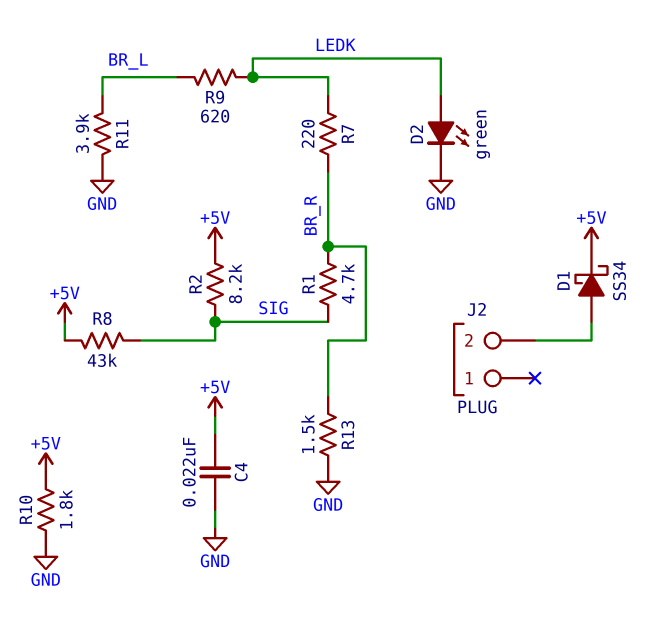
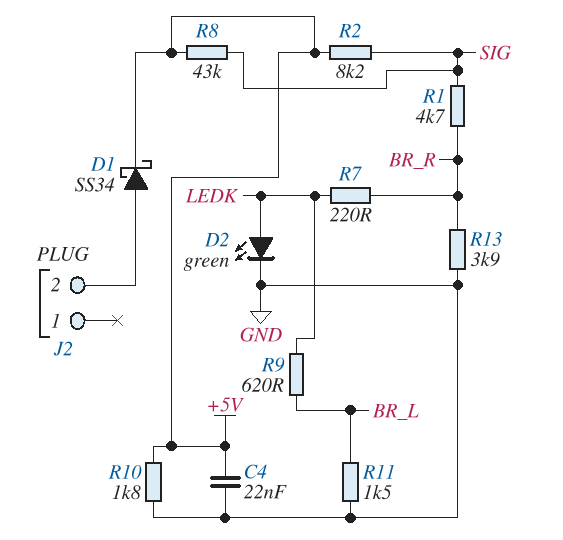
R11: 3.9k (BR_L, GND) -> 1.5k (BR_L, GND)
R13: 1.5k (BR_R, GND) -> 3.9k (BR_R, GND)

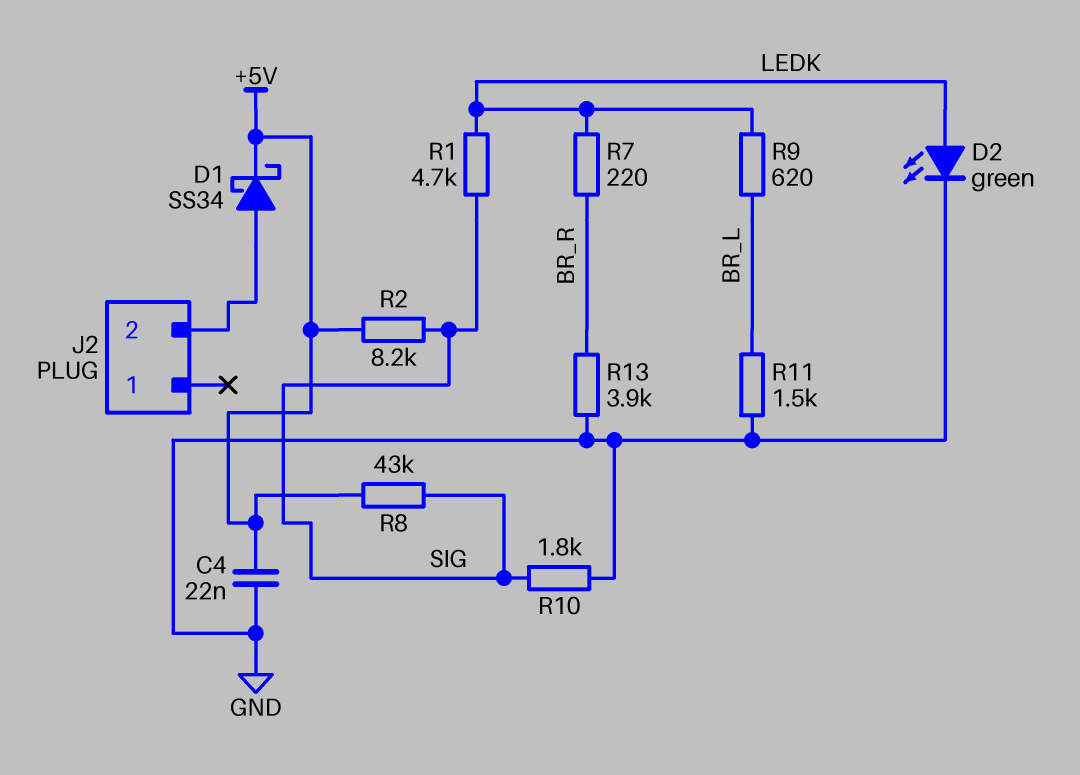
R1: 4.7k (BR_R, SIG) -> 4.7k (LEDK, SIG)
R10: 1.8k (+5V, GND) -> 1.8k (GND, SIG)

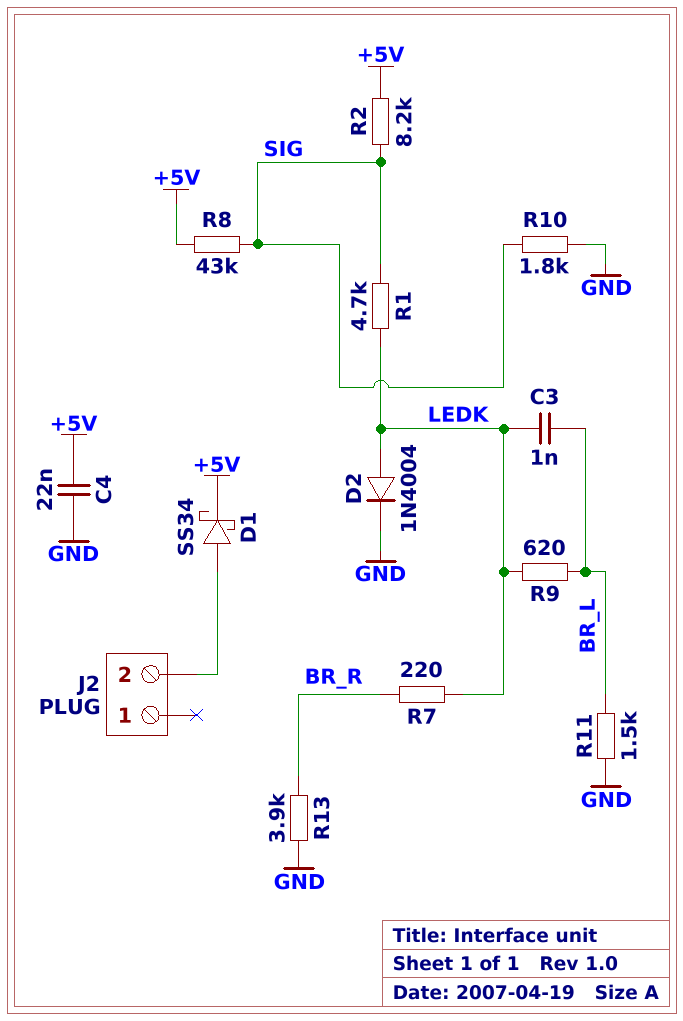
C3: none -> 1nF (BR_L, LEDK)
D2: LED green (A LEDK, K GND) -> diode 1N4004 (A LEDK, K GND)

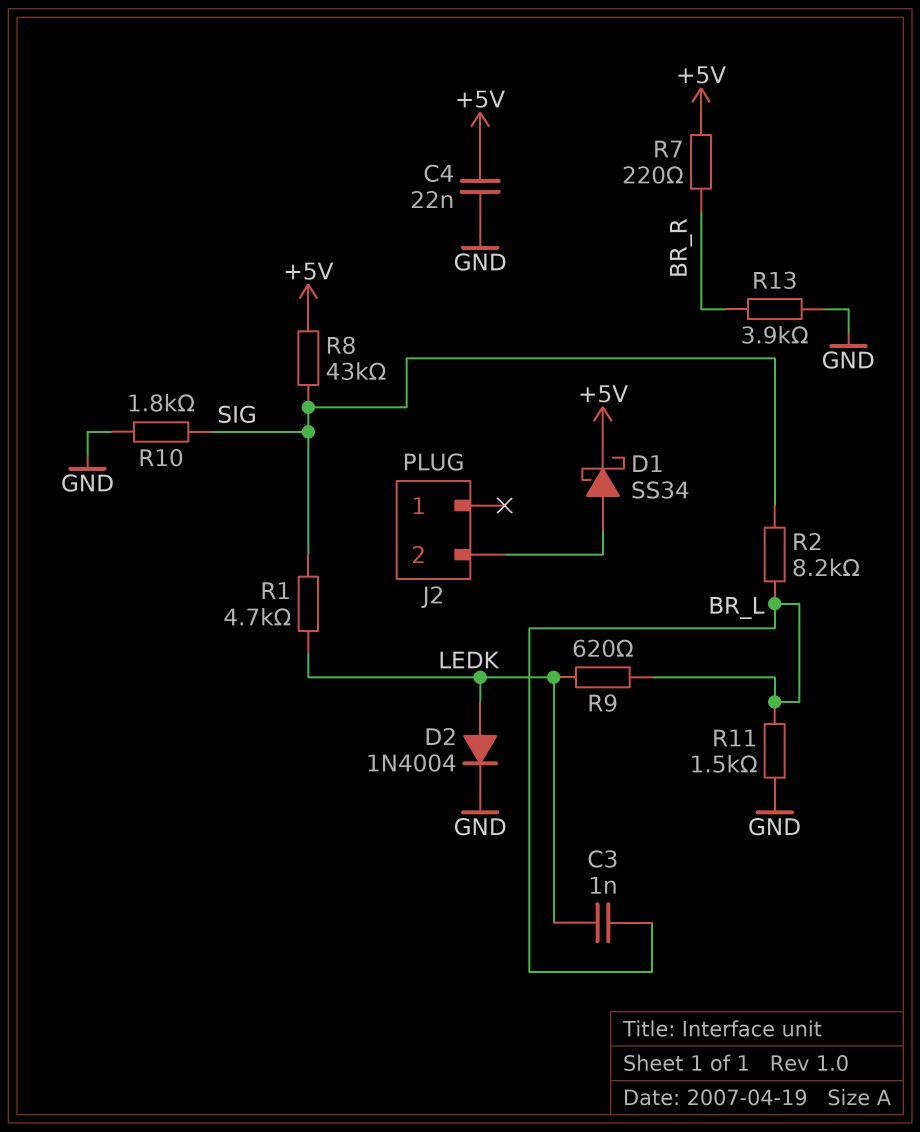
R2: 8.2k (+5V, SIG) -> 8.2k (BR_L, SIG)
R7: 220 (BR_R, LEDK) -> 220 (+5V, BR_R)

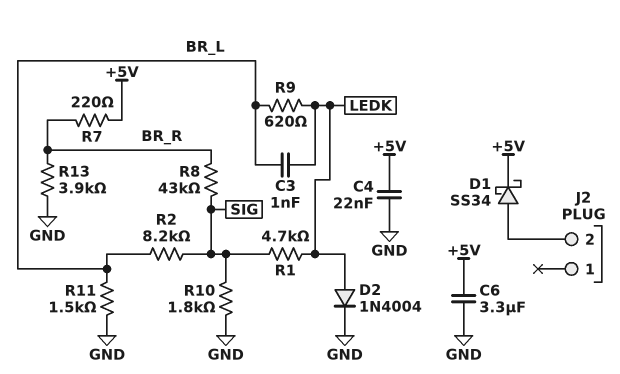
C6: none -> 3.3uF (+5V, GND)
R8: 43k (+5V, SIG) -> 43k (BR_R, SIG)

